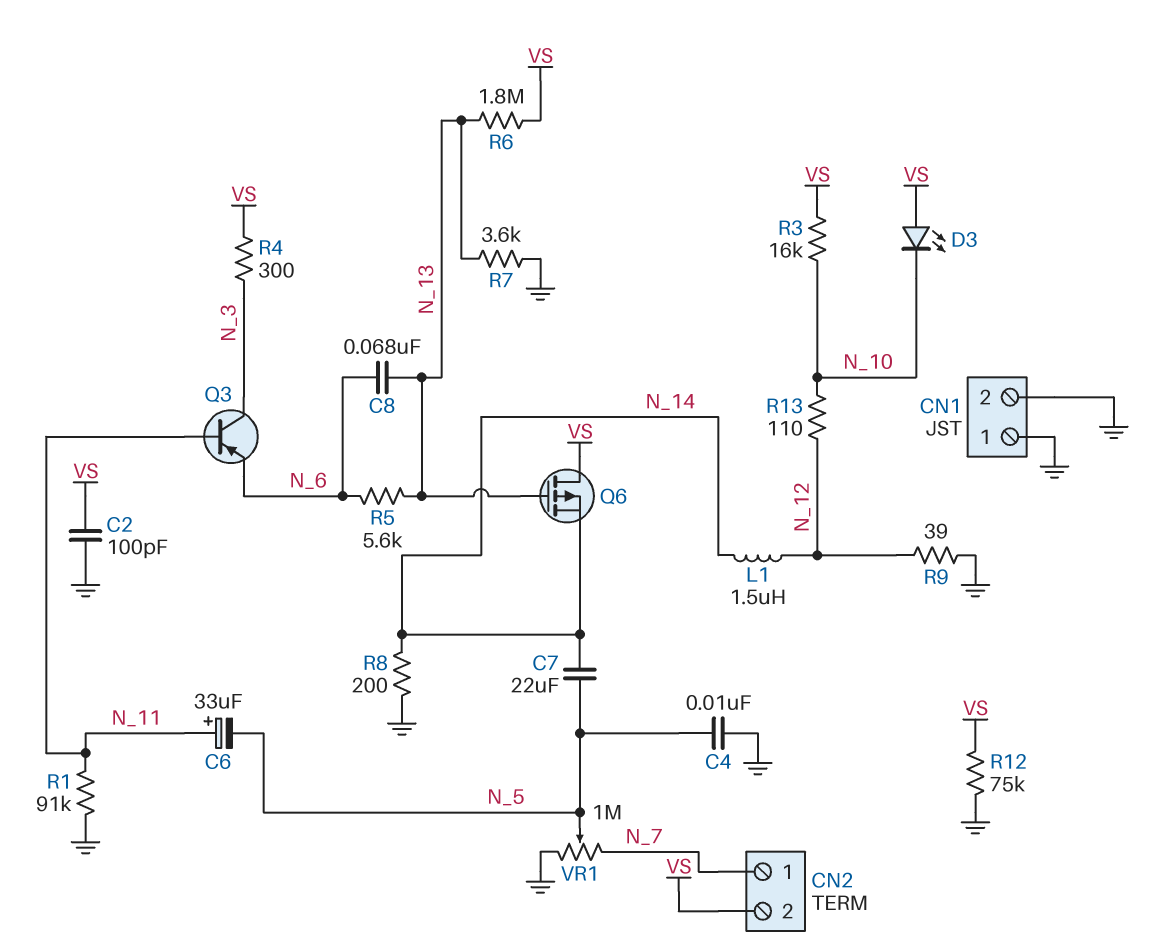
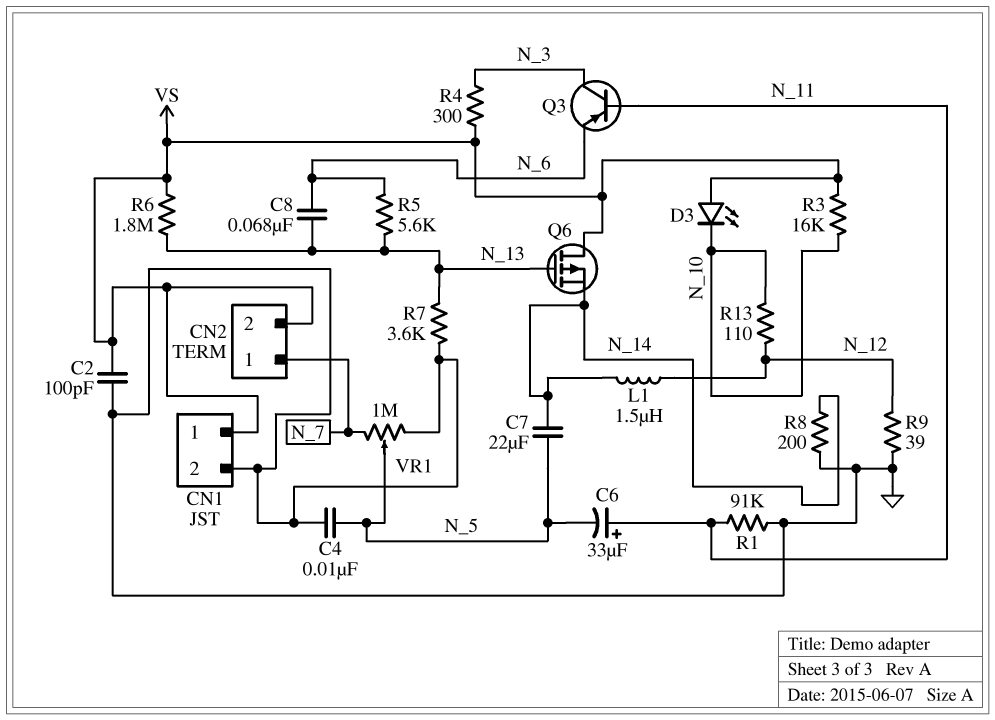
CN1 pin 1: GND -> VS
R12: 75k (GND, VS) -> none

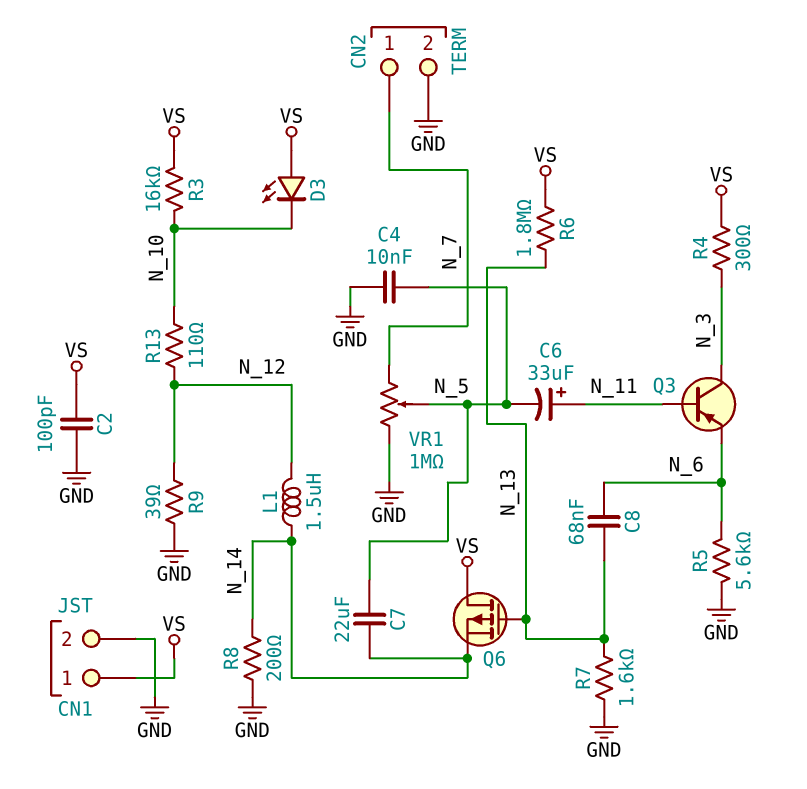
CN2 pin 2: VS -> GND
R1: 91k (GND, N_11) -> none
R5: 5.6k (N_6, N_13) -> 5.6k (GND, N_6)
R7: 3.6k (GND, N_13) -> 1.6k (GND, N_13)

